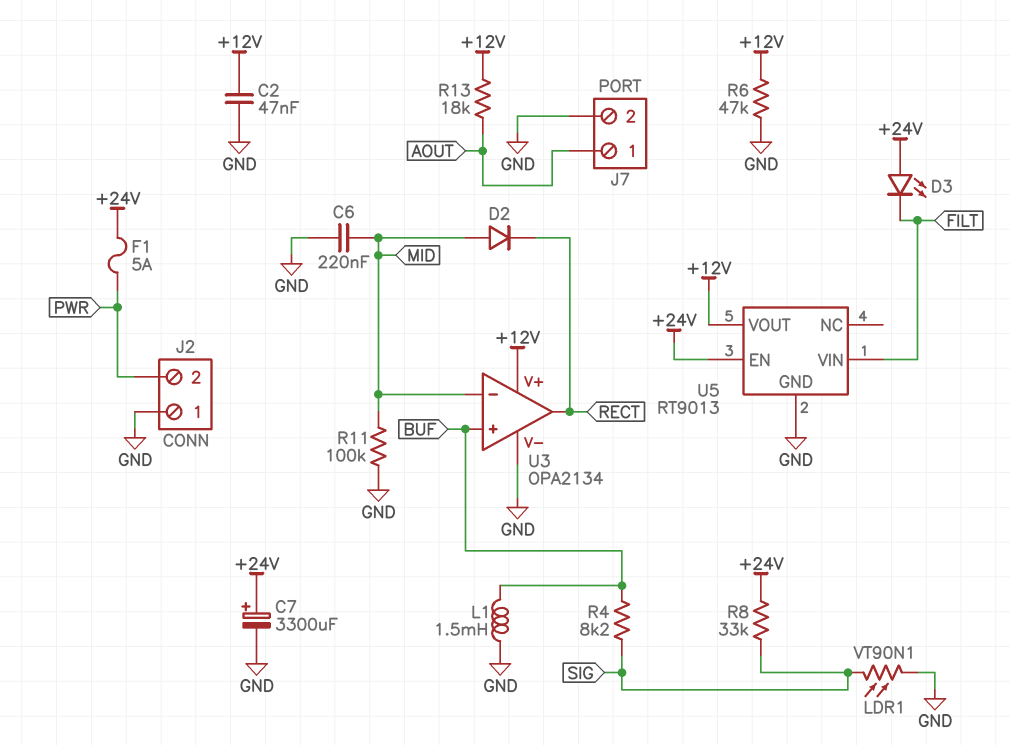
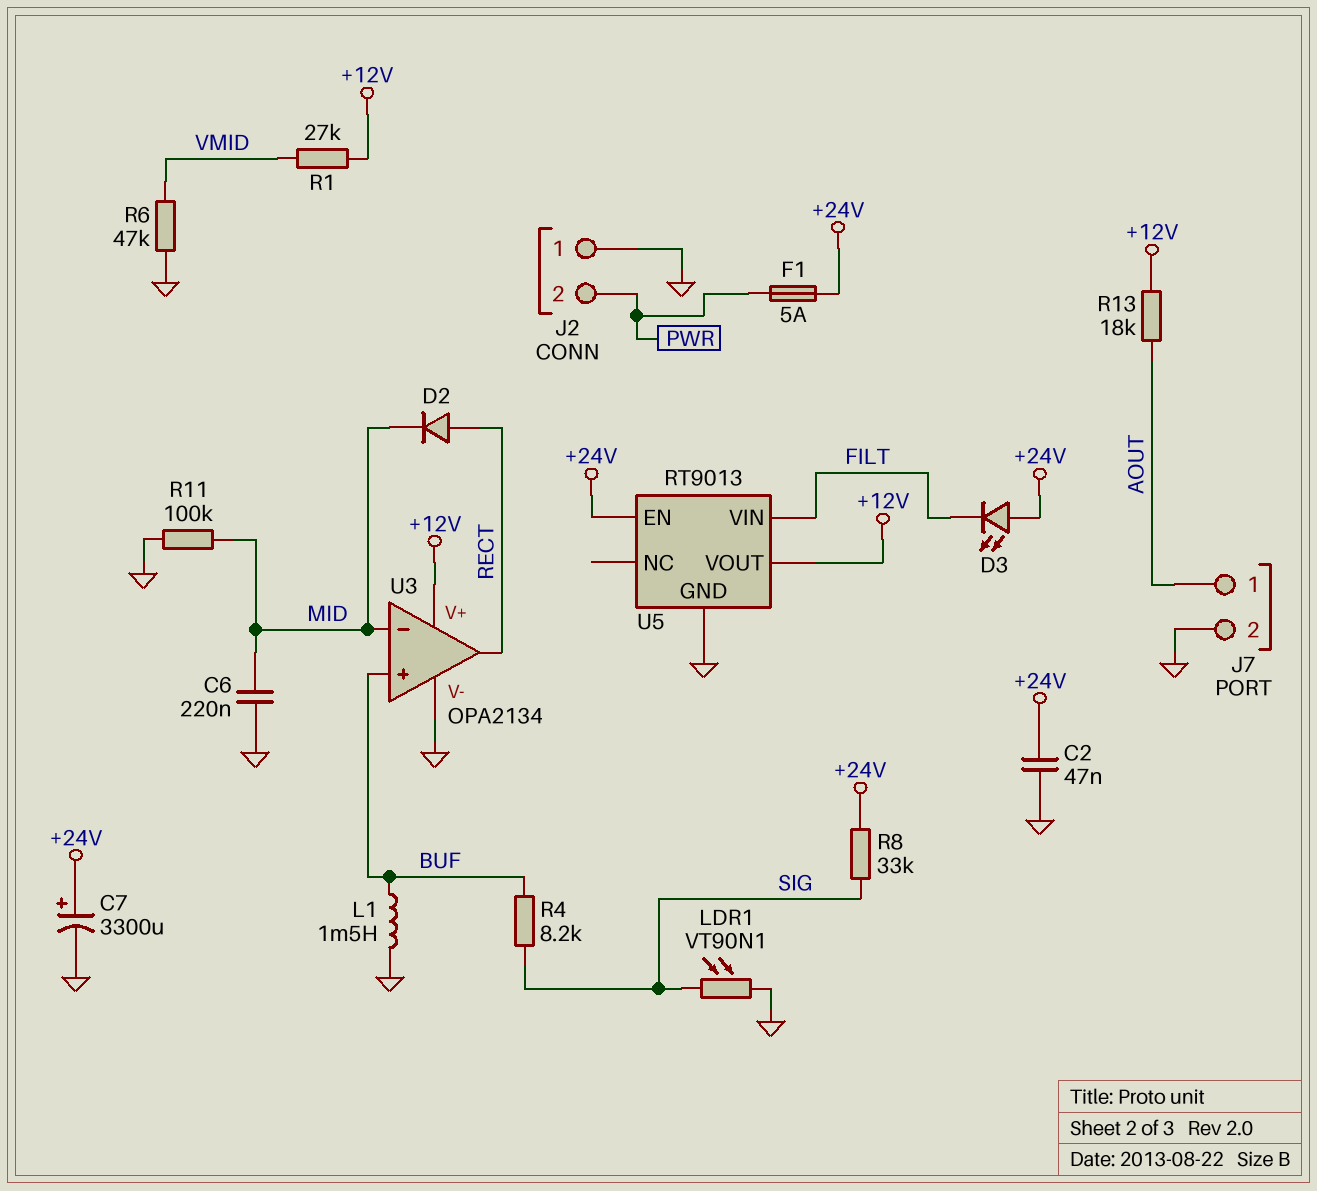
C2: 47nF (+12V, GND) -> 47nF (+24V, GND)
D2: diode (A MID, K RECT) -> diode (A RECT, K MID)
R1: none -> 27k (+12V, VMID)
R6: 47k (+12V, GND) -> 47k (GND, VMID)

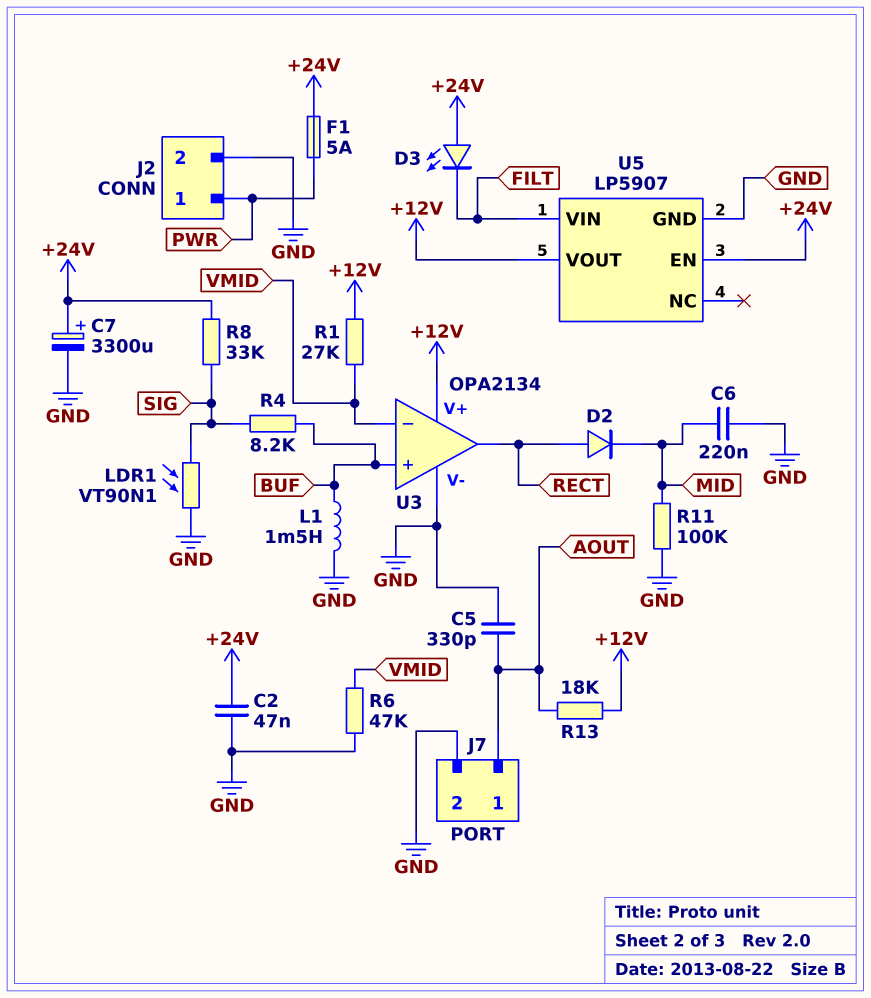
C5: none -> 330pF (AOUT, GND)
J2 pin 1: GND -> PWR
J2 pin 2: PWR -> GND
U3 pin in-: MID -> VMID
U5: RT9013 -> LP5907

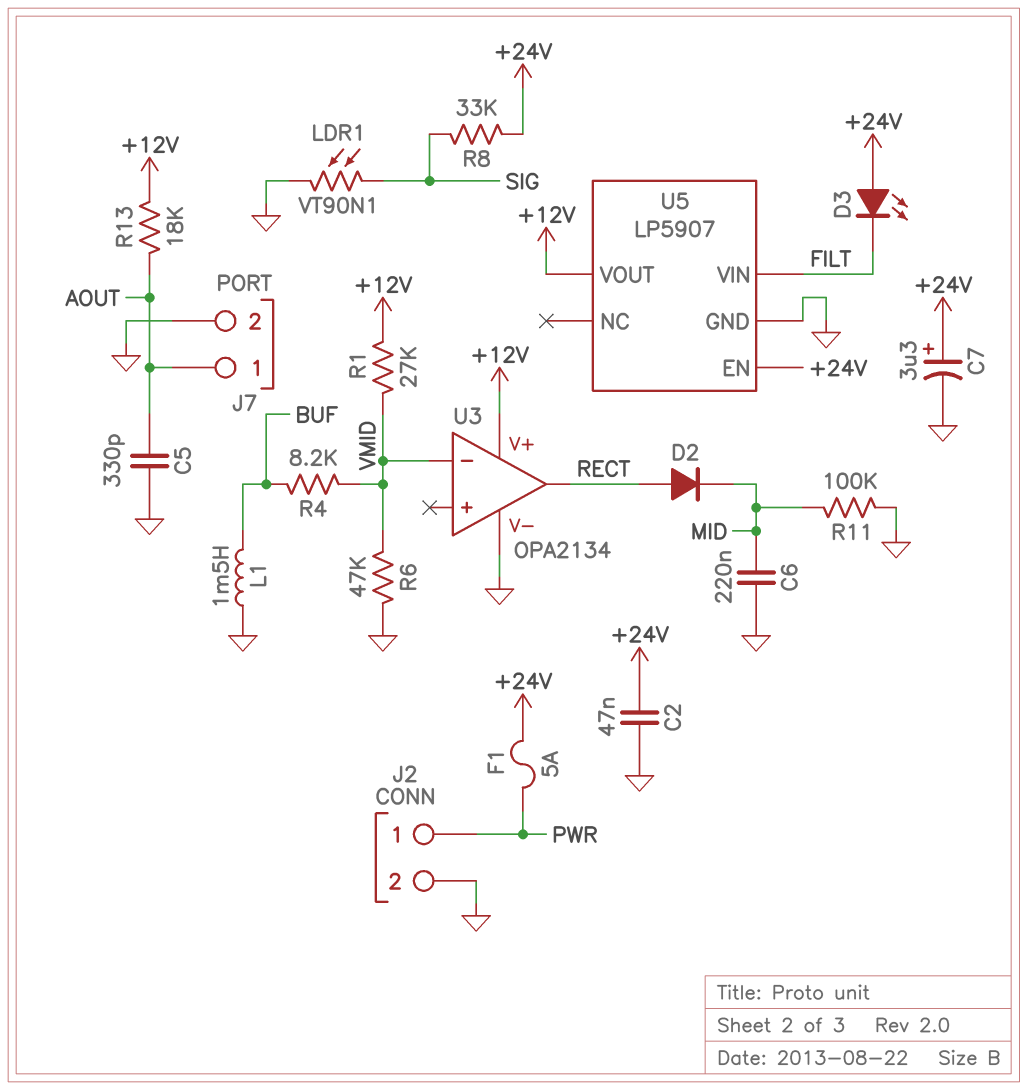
C7: 3300uF (plus +24V, minus GND) -> 3.3uF (plus +24V, minus GND)
R4: 8.2k (BUF, SIG) -> 8.2k (BUF, VMID)
U3 pin in+: BUF -> none

